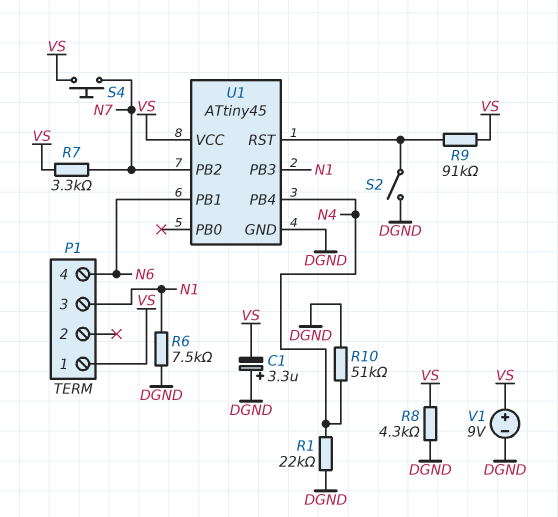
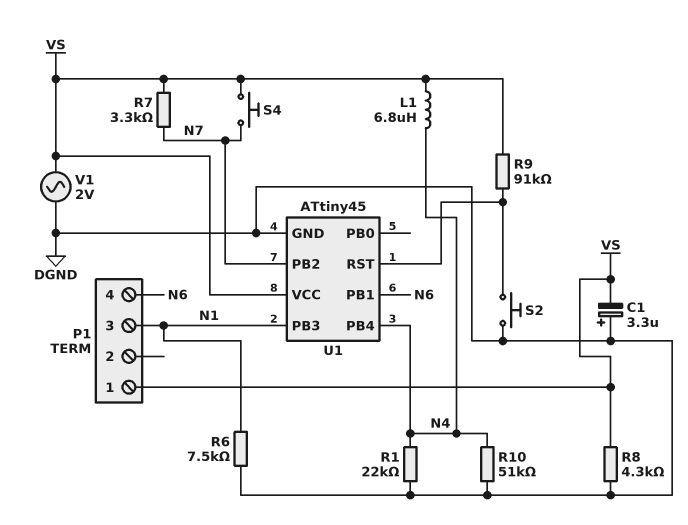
L1: none -> 6.8uH (N4, VS)
S2: switch (DGND, U1/RST) -> button (DGND, U1/RST)
V1: 9V (plus VS, minus DGND) -> AC 2V (DGND, VS)

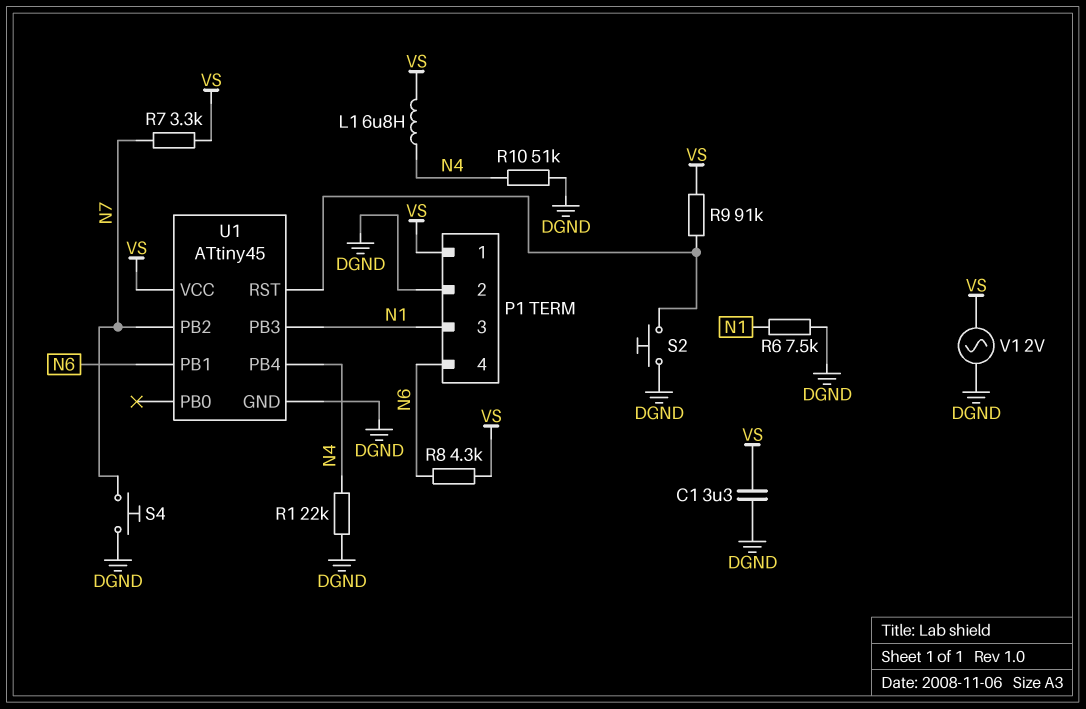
C1: 3.3uF (plus DGND, minus VS) -> 3.3uF (DGND, VS)
P1 pin 2: none -> DGND
R8: 4.3k (DGND, VS) -> 4.3k (N6, VS)
S4: button (N7, VS) -> button (DGND, N7)

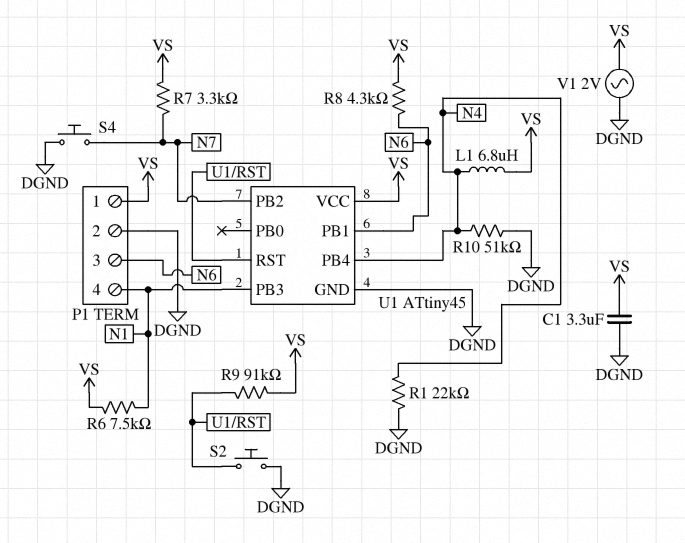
P1 pin 3: N1 -> N6
P1 pin 4: N6 -> N1
R6: 7.5k (DGND, N1) -> 7.5k (N1, VS)

